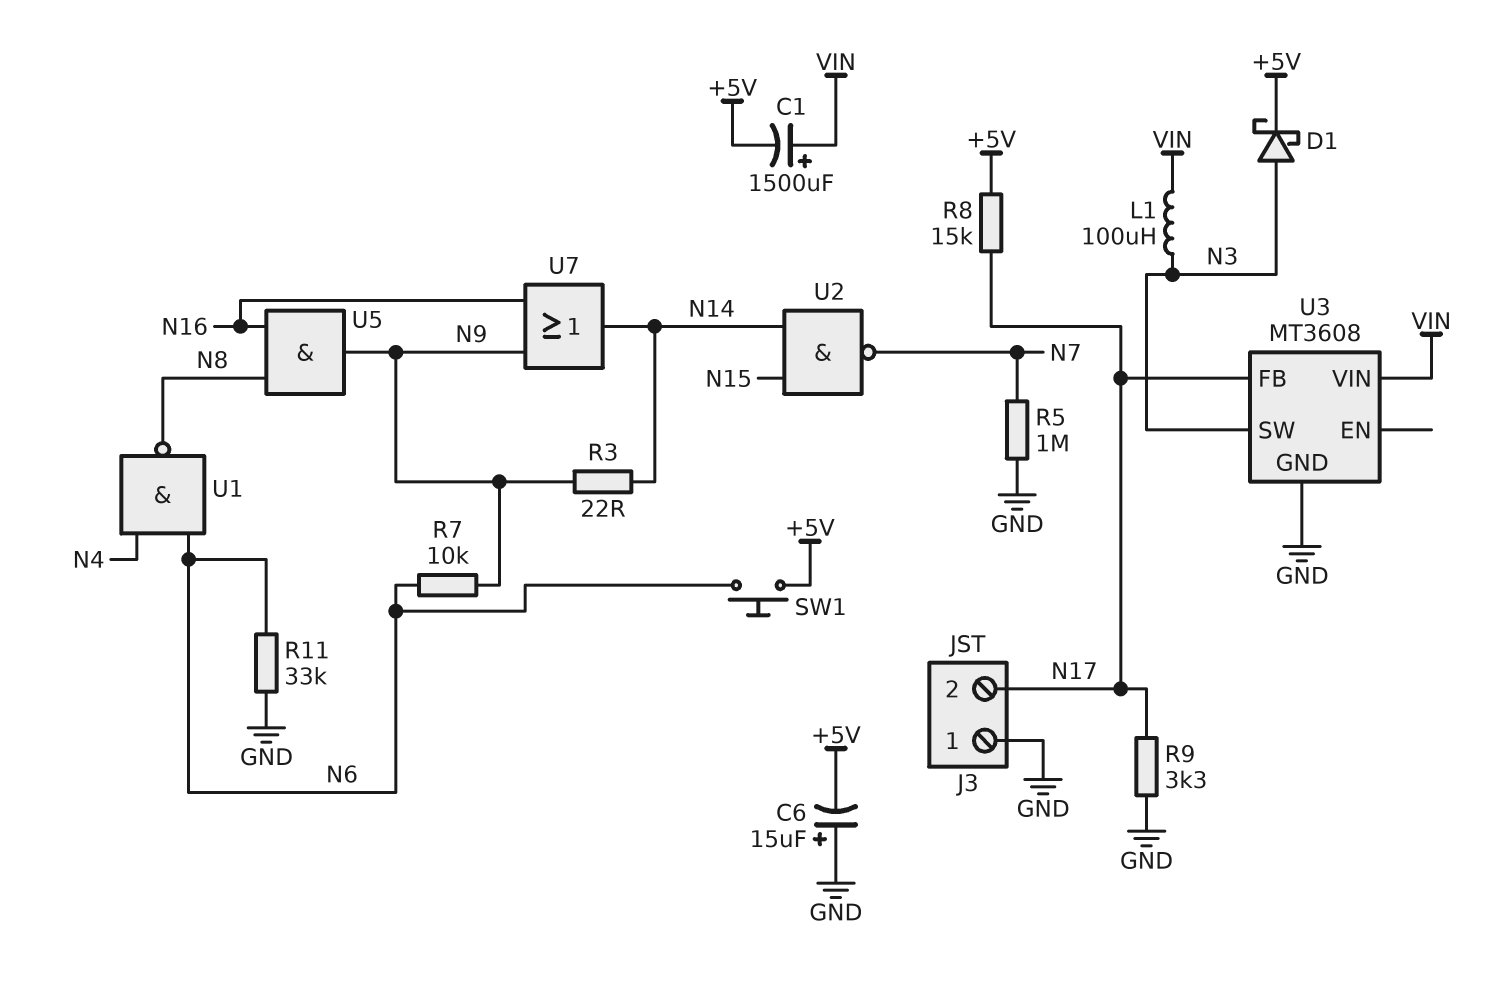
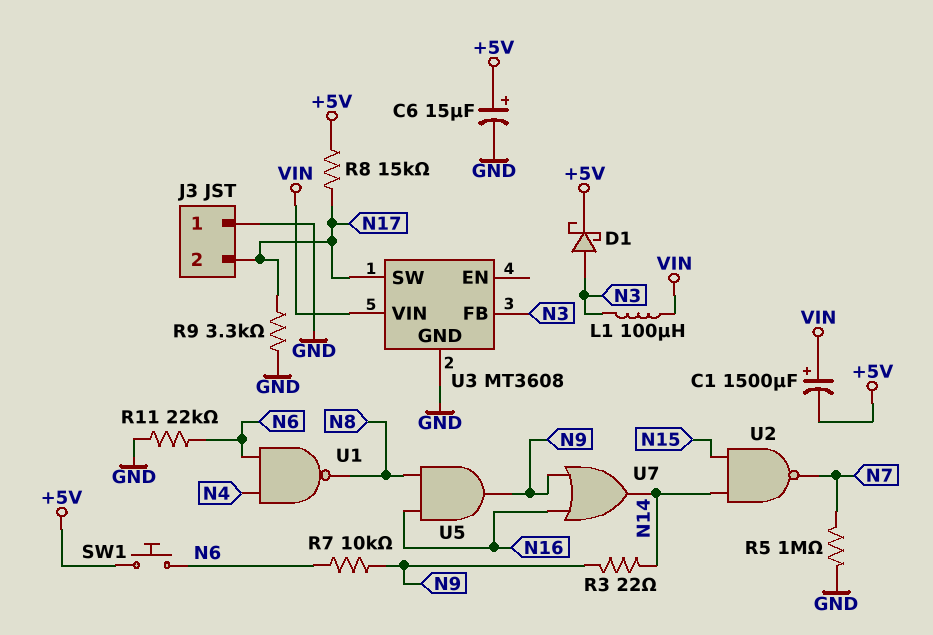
C6: 15uF (plus GND, minus +5V) -> 15uF (plus +5V, minus GND)
R11: 33k (GND, N6) -> 22k (GND, N6)
U3 pin FB: N17 -> N3
U3 pin SW: N3 -> N17

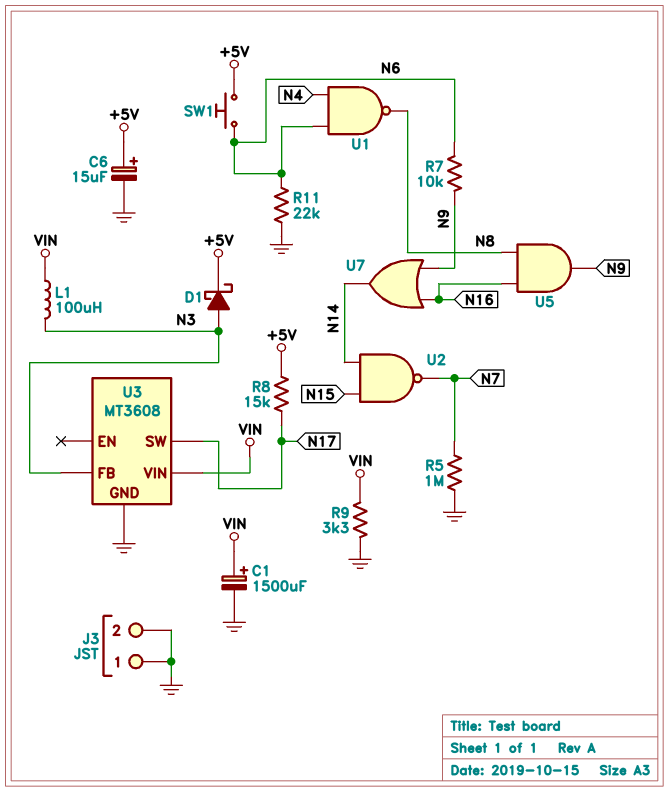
C1: 1500uF (plus VIN, minus +5V) -> 1500uF (plus VIN, minus GND)
J3 pin 2: N17 -> GND
R3: 22 (N9, N14) -> none
R9: 3.3k (GND, N17) -> 3.3k (GND, VIN)

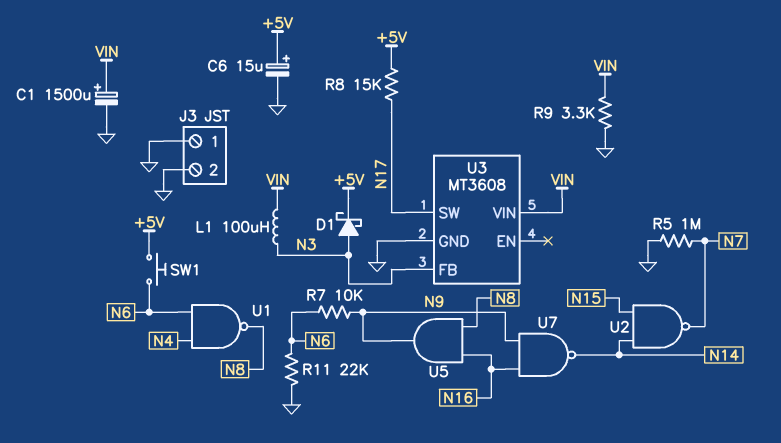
U7: OR (in N9, in N16, out N14) -> NAND (in N9, in N16, out N14)

